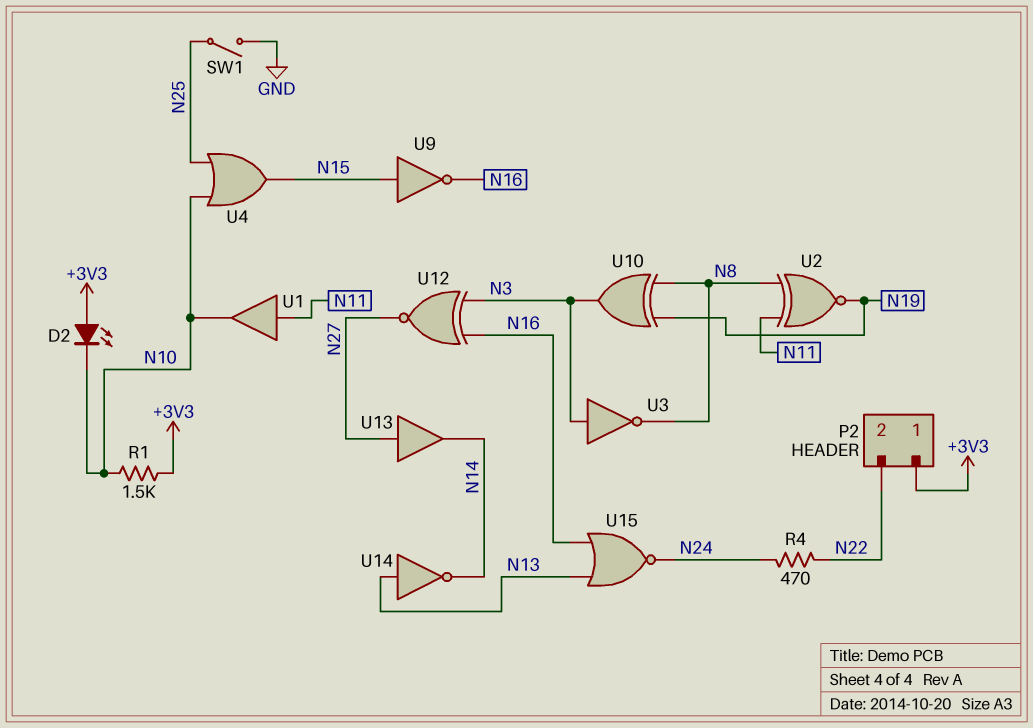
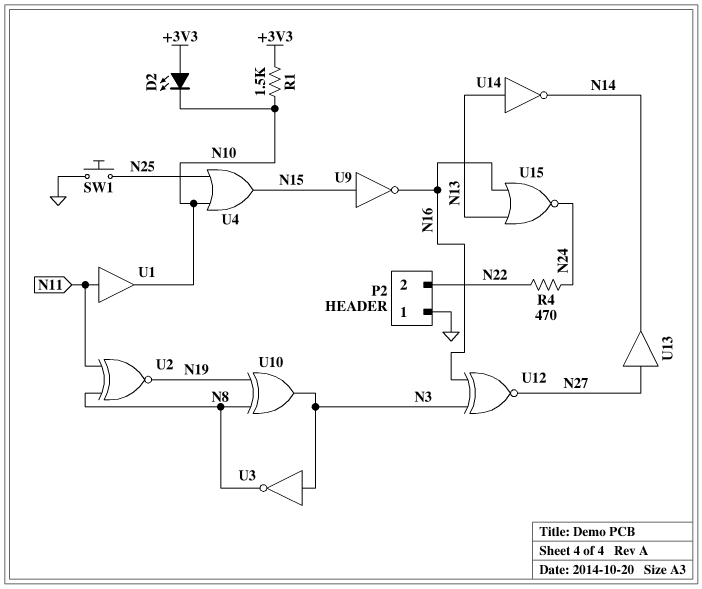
P2 pin 1: +3V3 -> GND
SW1: switch (GND, N25) -> button (GND, N25)

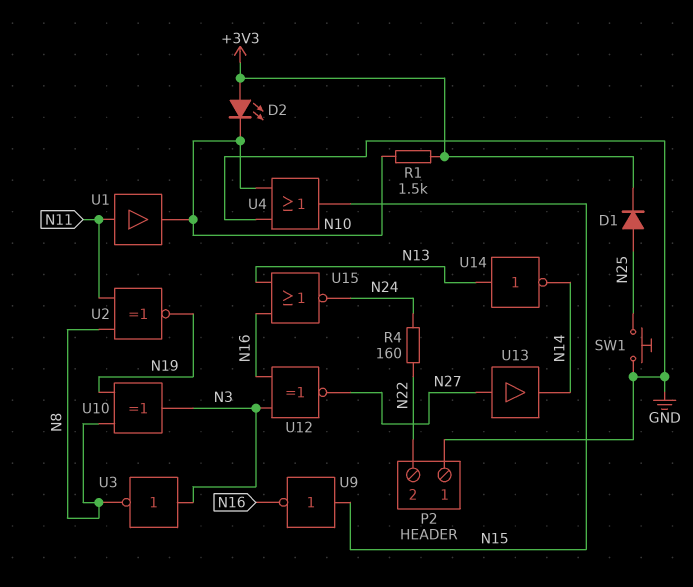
D1: none -> diode (A N25, K +3V3)
R4: 470 (N22, N24) -> 160 (N22, N24)
U4: OR (in N10, in N25, out N15) -> OR (in GND, in N10, out N15)

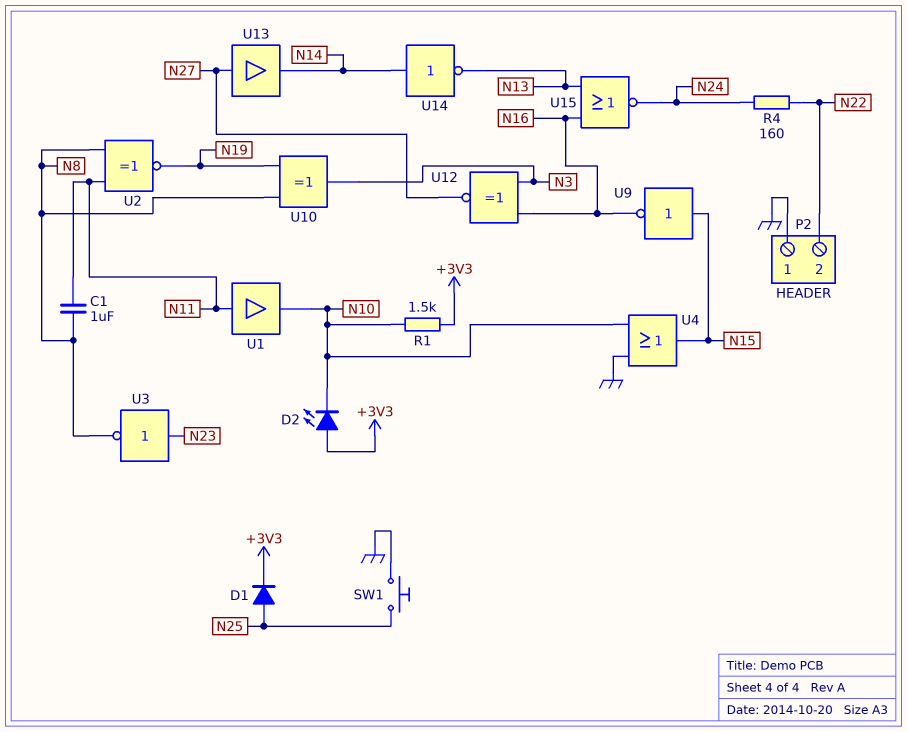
C1: none -> 1uF (N8, N11)
U3: NOT (in N3, out N8) -> NOT (in N23, out N8)
U14: NOT (in N13, out N14) -> NOT (in N14, out N13)

